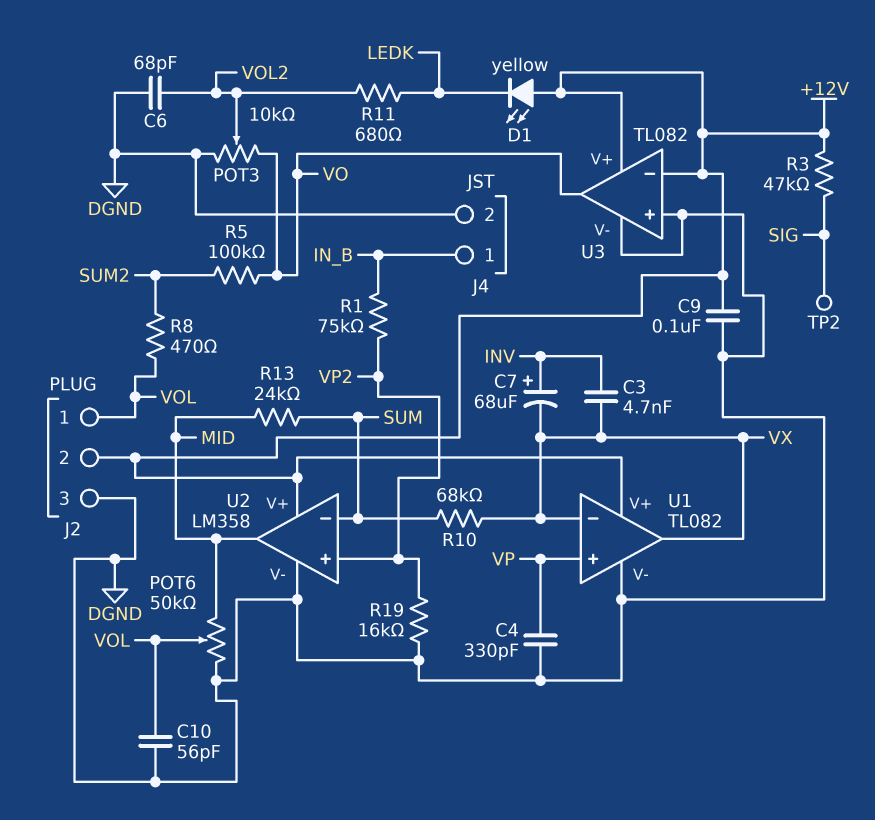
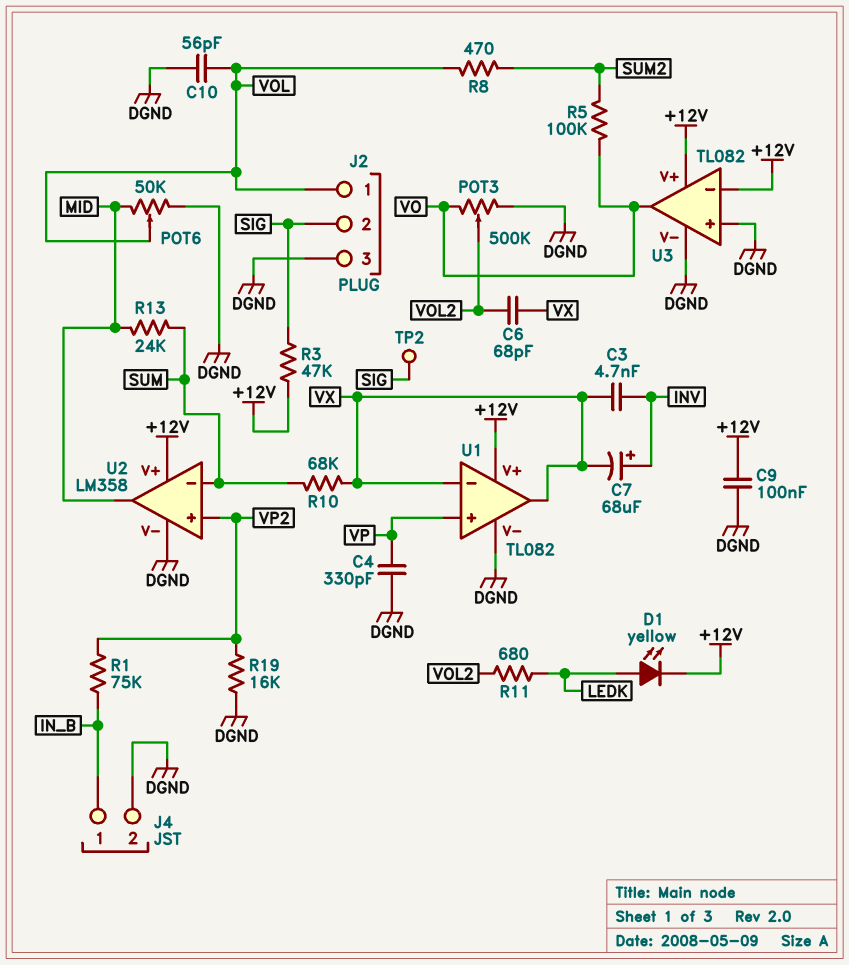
C6: 68pF (DGND, VOL2) -> 68pF (VOL2, VX)
D1: LED yellow (A +12V, K LEDK) -> LED yellow (A LEDK, K +12V)
J2 pin 2: +12V -> SIG
POT3: 10k (DGND, VO, wiper VOL2) -> 500k (DGND, VO, wiper VOL2)

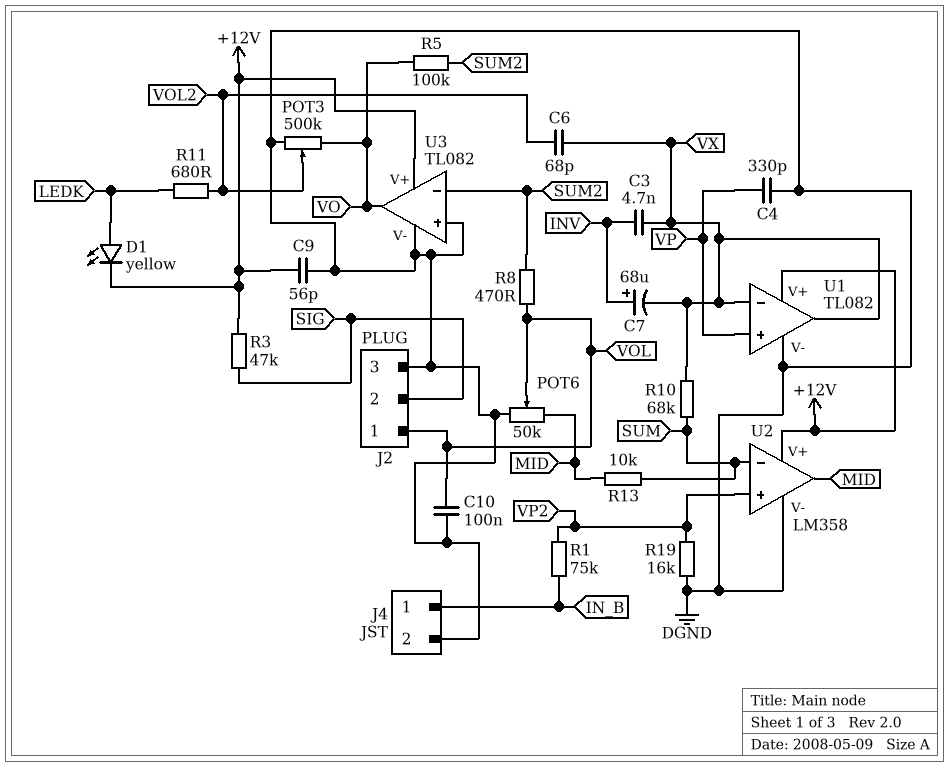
C9: 100nF (+12V, DGND) -> 56pF (+12V, DGND)
C10: 56pF (DGND, VOL) -> 100nF (DGND, VOL)
R13: 24k (MID, SUM) -> 10k (MID, SUM)
TP2: test point (SIG) -> none
U3 pin in-: +12V -> SUM2

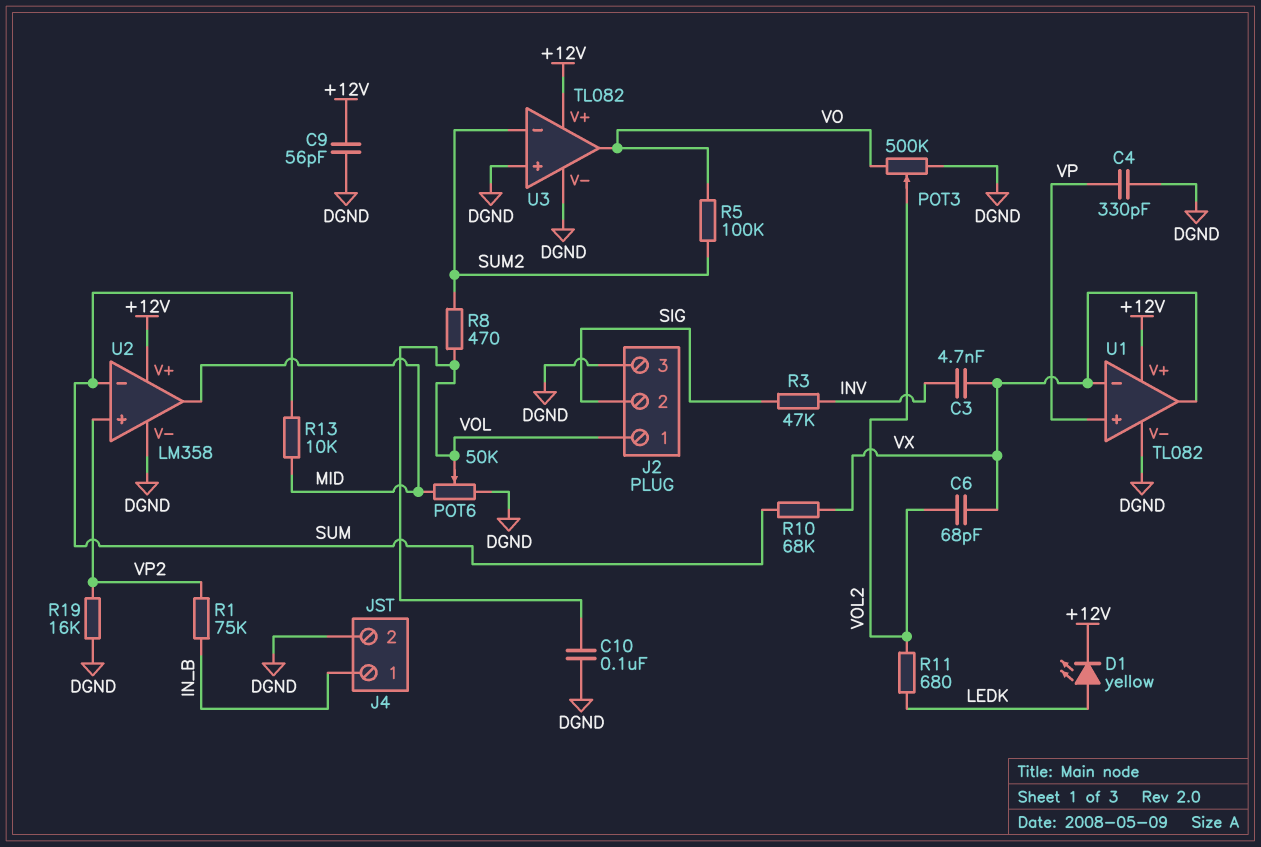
C7: 68uF (plus INV, minus VX) -> none
R3: 47k (+12V, SIG) -> 47k (INV, SIG)

